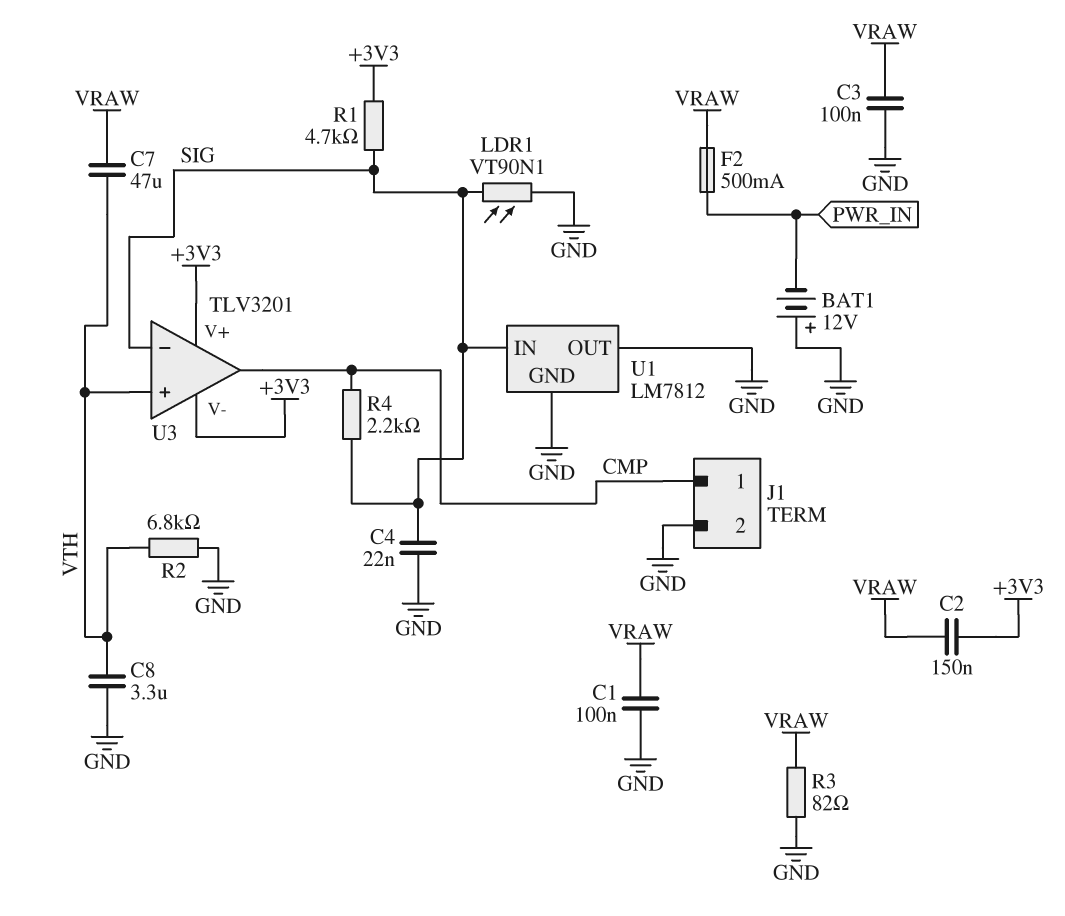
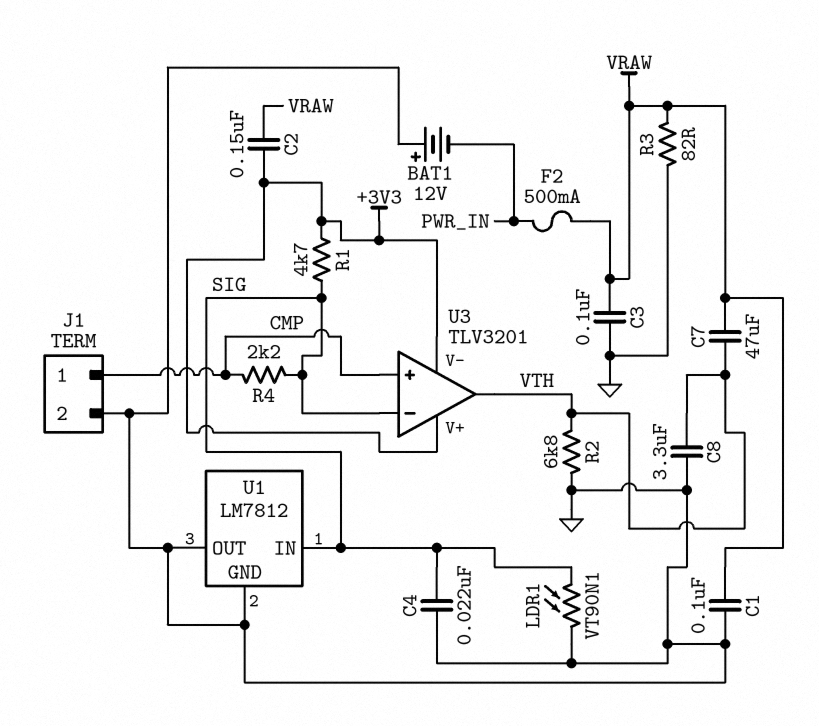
U3 pin in+: VTH -> CMP
U3 pin out: CMP -> VTH

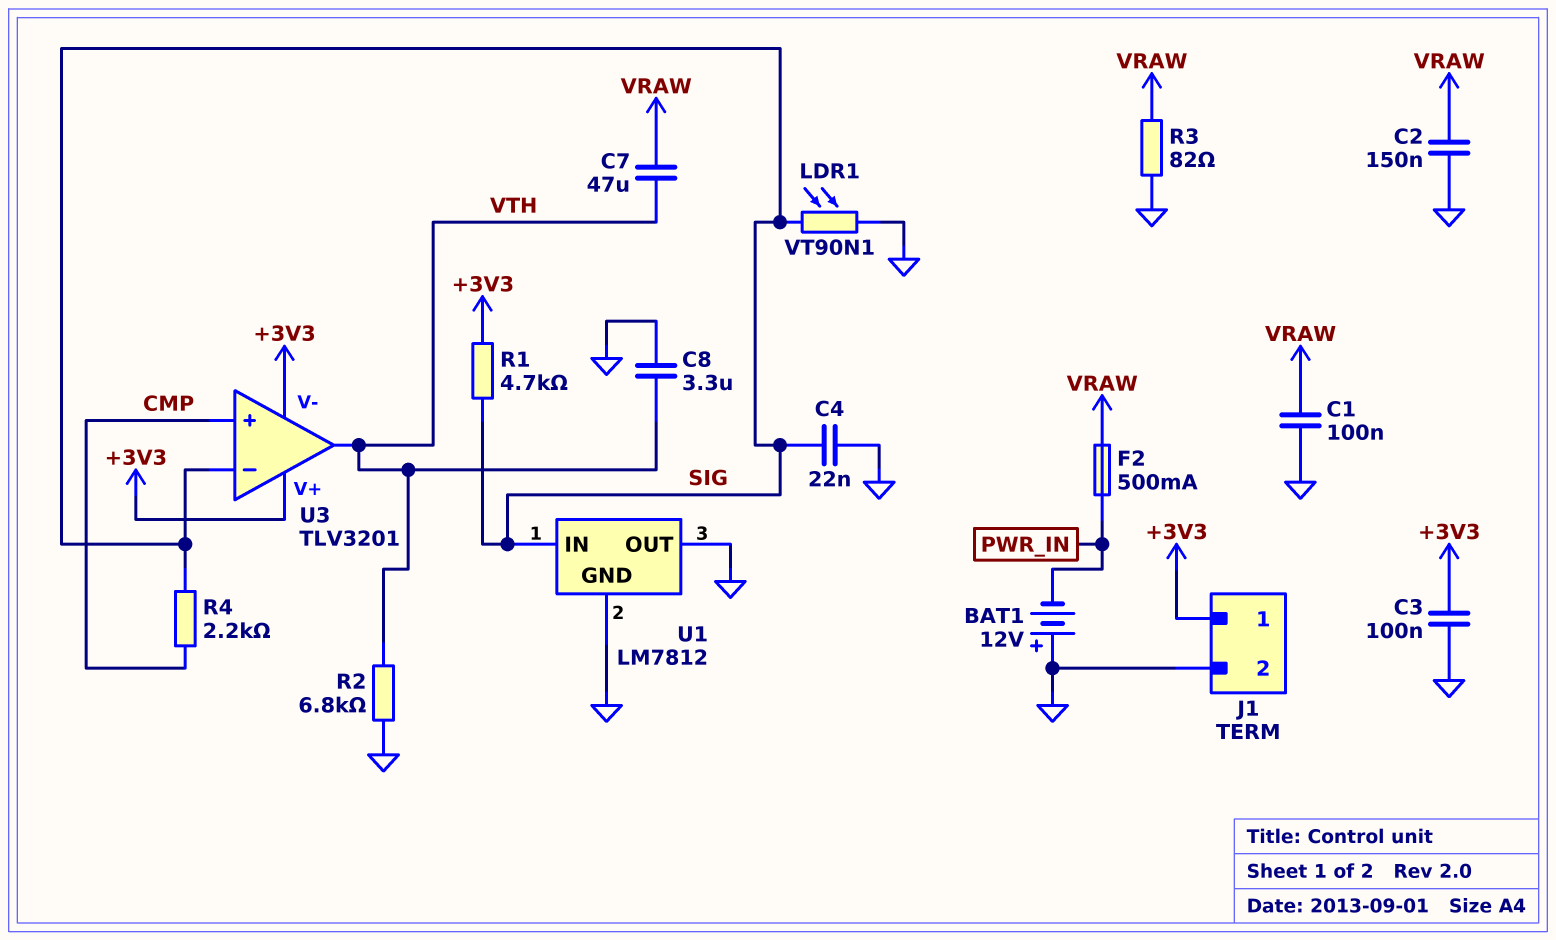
C2: 150nF (+3V3, VRAW) -> 150nF (GND, VRAW)
C3: 100nF (GND, VRAW) -> 100nF (+3V3, GND)
J1 pin 1: CMP -> +3V3

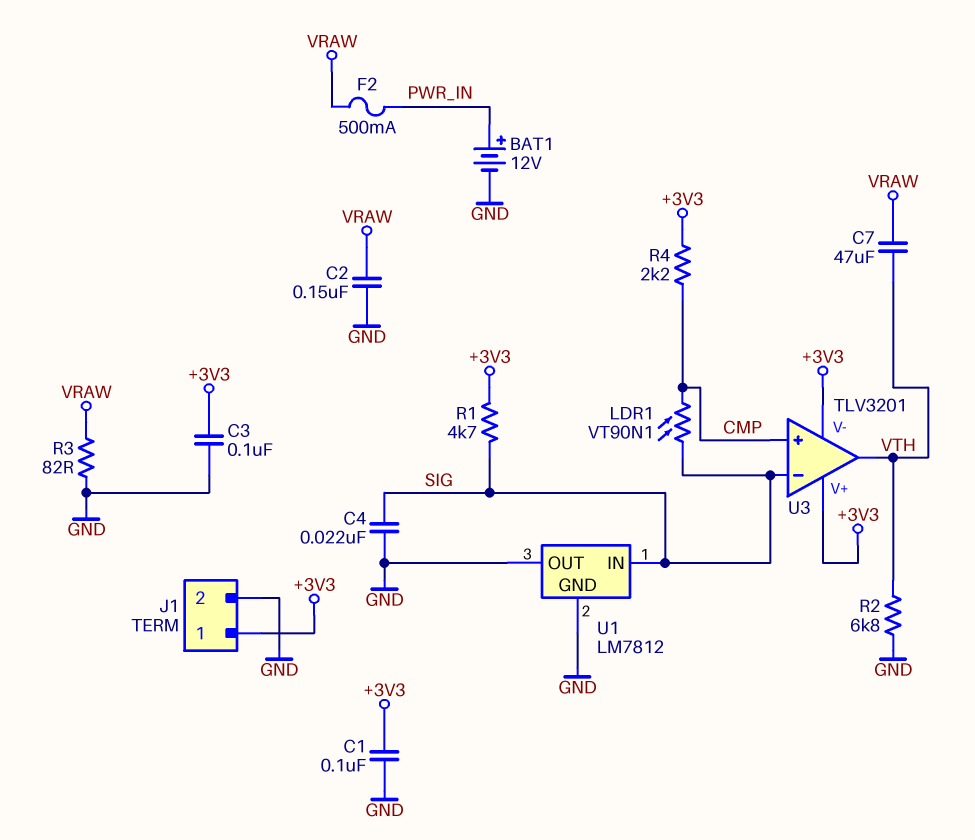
BAT1: 12V (plus GND, minus PWR_IN) -> 12V (plus PWR_IN, minus GND)
C1: 100nF (GND, VRAW) -> 100nF (+3V3, GND)
C8: 3.3uF (GND, VTH) -> none
LDR1: VT90N1 (GND, SIG) -> VT90N1 (CMP, SIG)
R4: 2.2k (CMP, SIG) -> 2.2k (+3V3, CMP)

